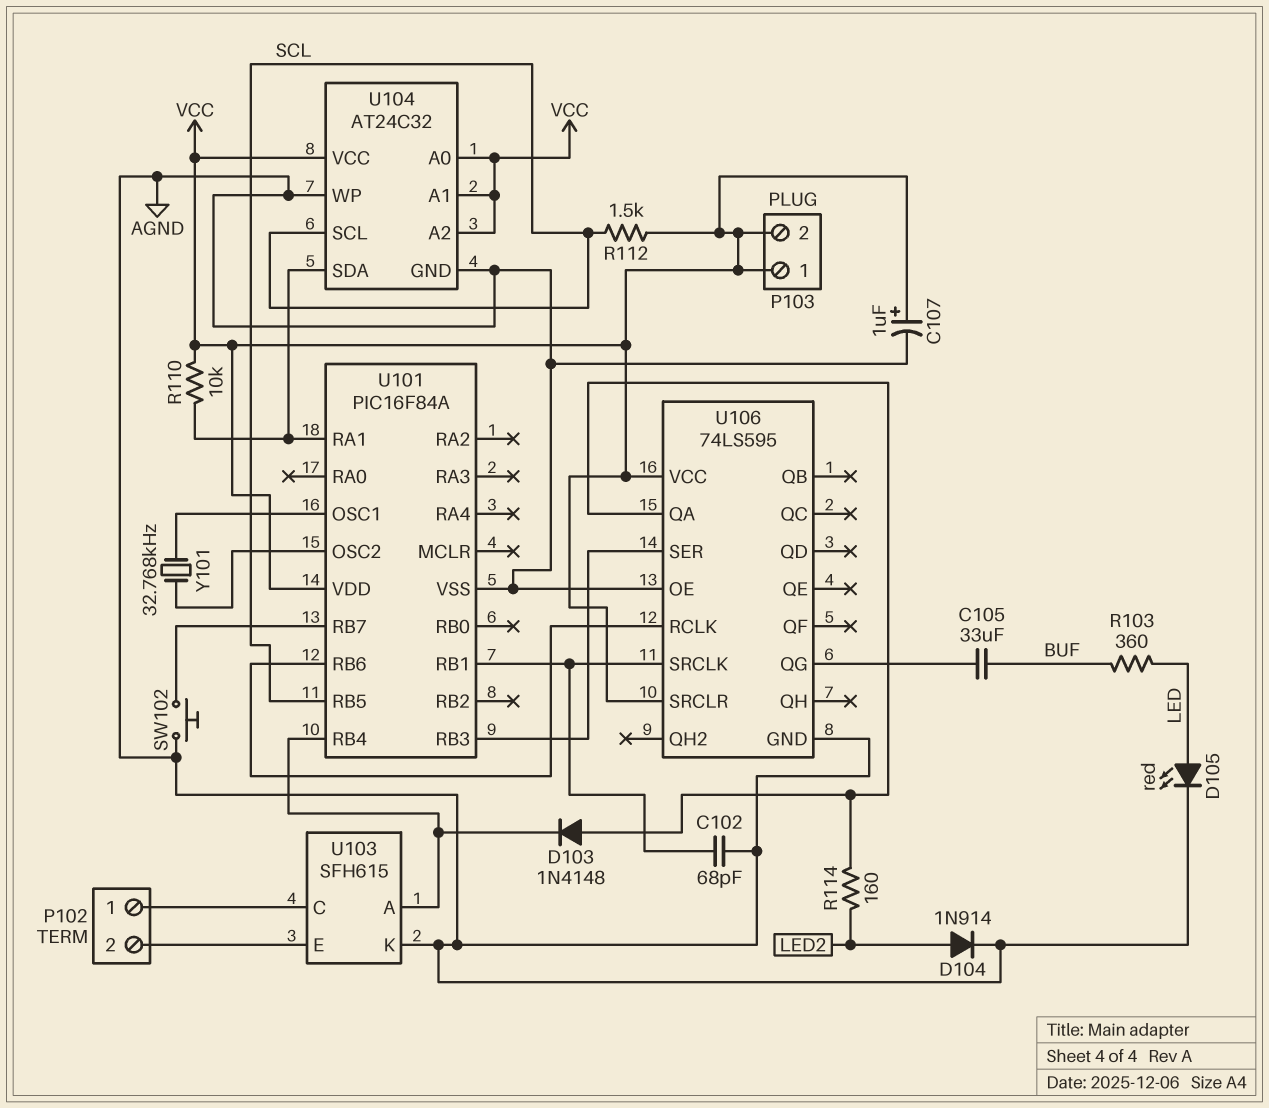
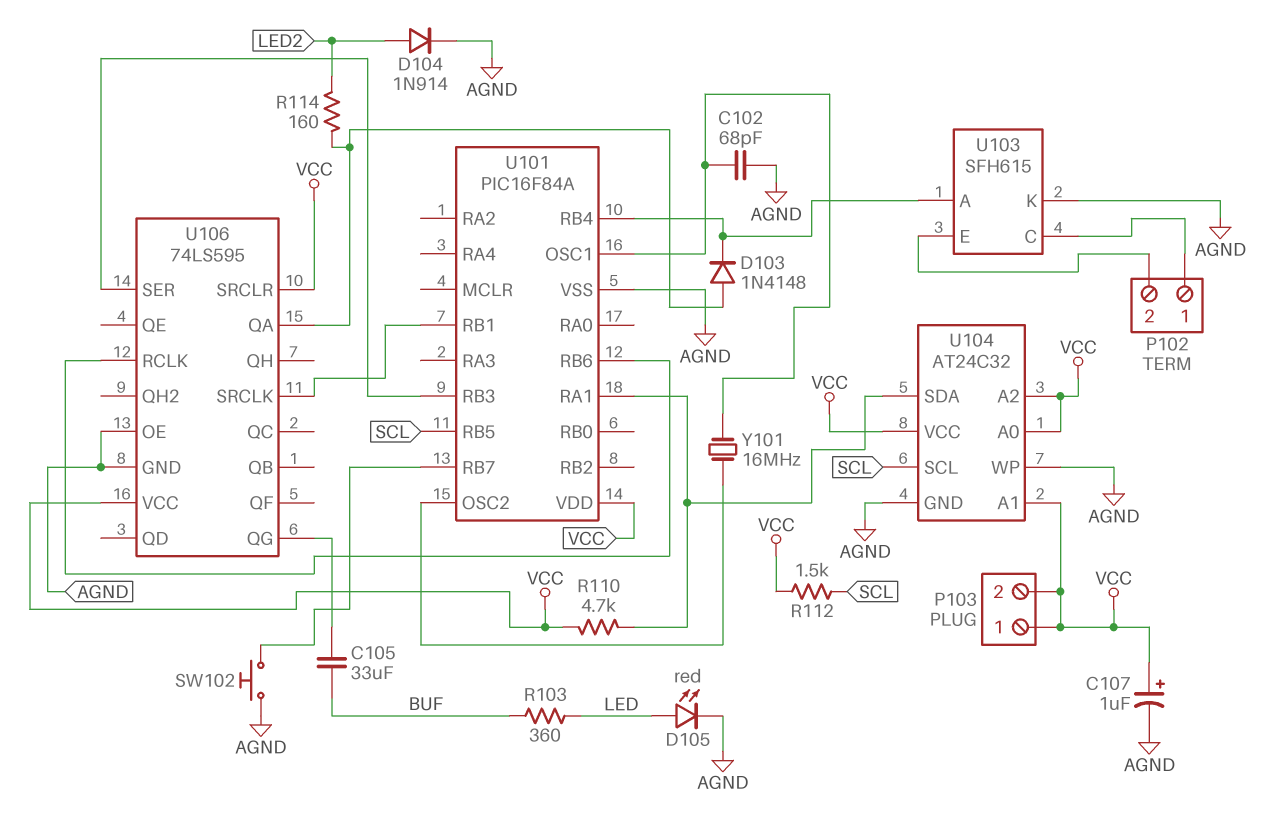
C102: 68pF (AGND, U101/RB1) -> 68pF (AGND, U101/OSC1)
R110: 10k (U101/RA1, VCC) -> 4.7k (U101/RA1, VCC)
Y101: 32.768kHz (U101/OSC1, U101/OSC2) -> 16MHz (U101/OSC1, U101/OSC2)

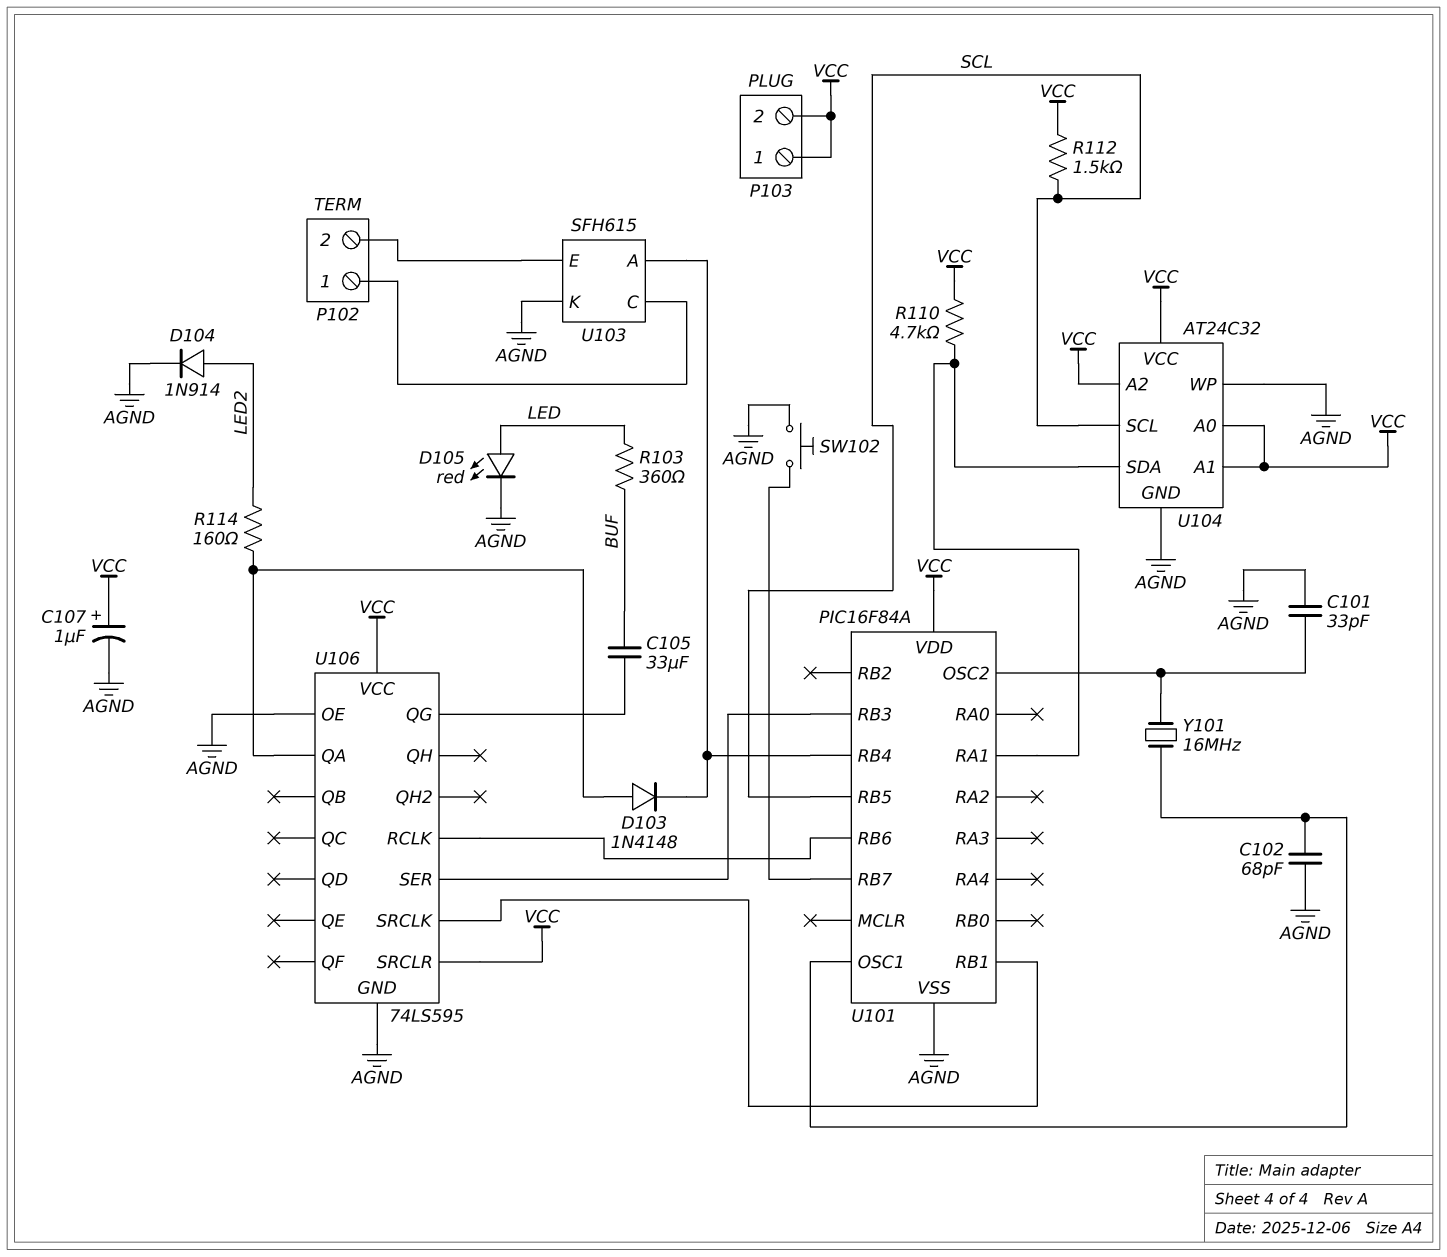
C101: none -> 33pF (AGND, U101/OSC2)

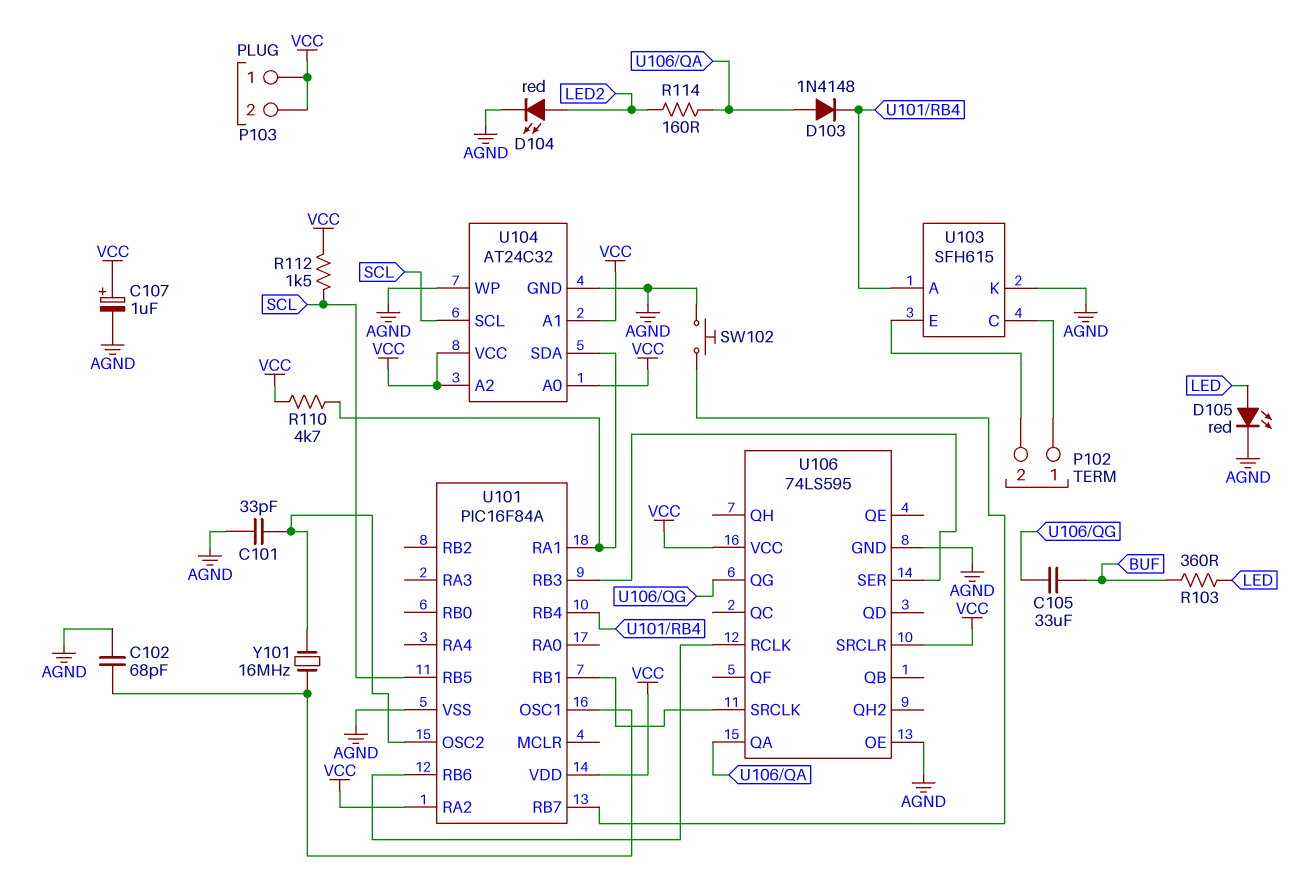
D104: diode 1N914 (A LED2, K AGND) -> LED red (A LED2, K AGND)
U101 pin RA2: none -> VCC

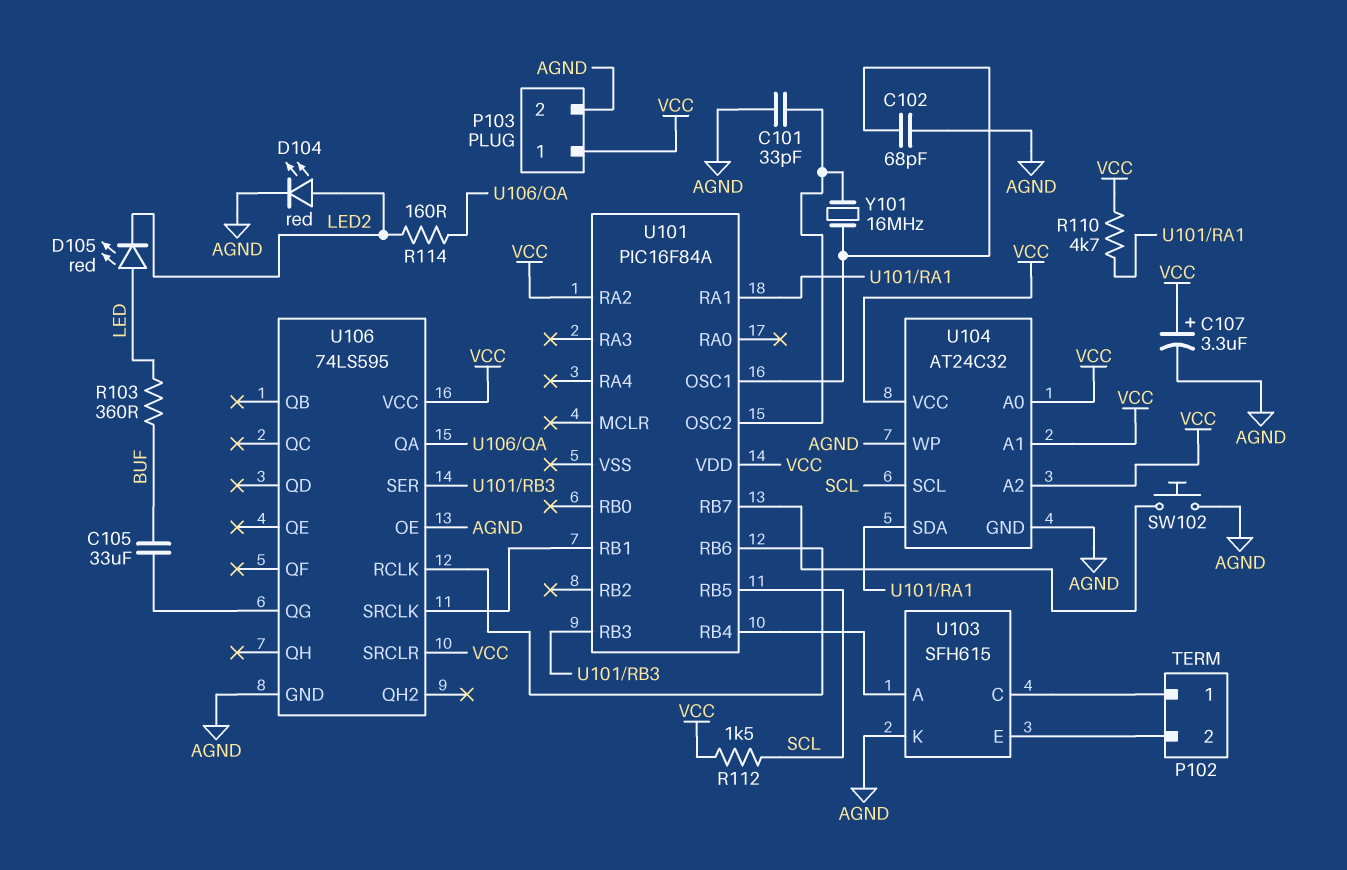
C107: 1uF (plus VCC, minus AGND) -> 3.3uF (plus VCC, minus AGND)
D103: diode 1N4148 (A U106/QA, K U101/RB4) -> none
D105: LED red (A LED, K AGND) -> LED red (A LED, K LED2)
P103 pin 2: VCC -> AGND
U101 pin VSS: AGND -> none

